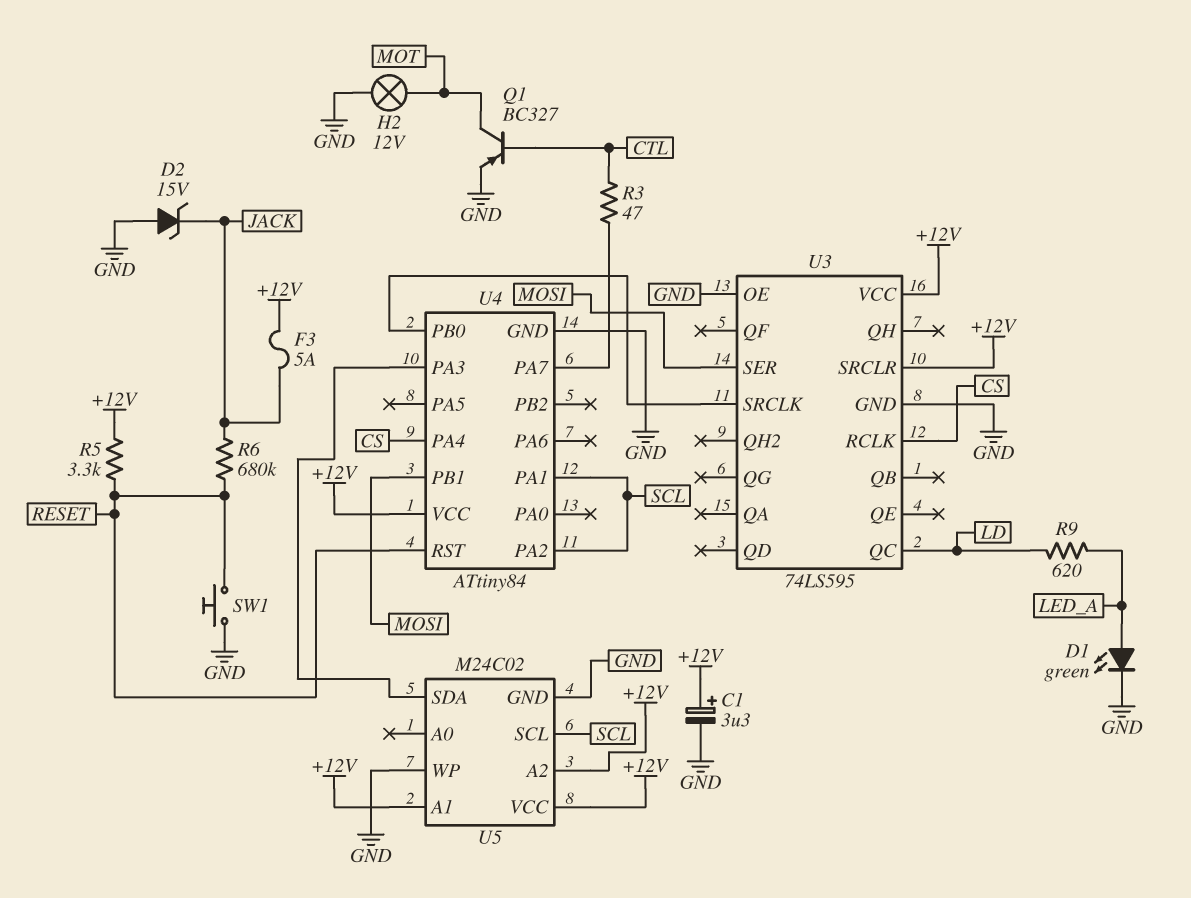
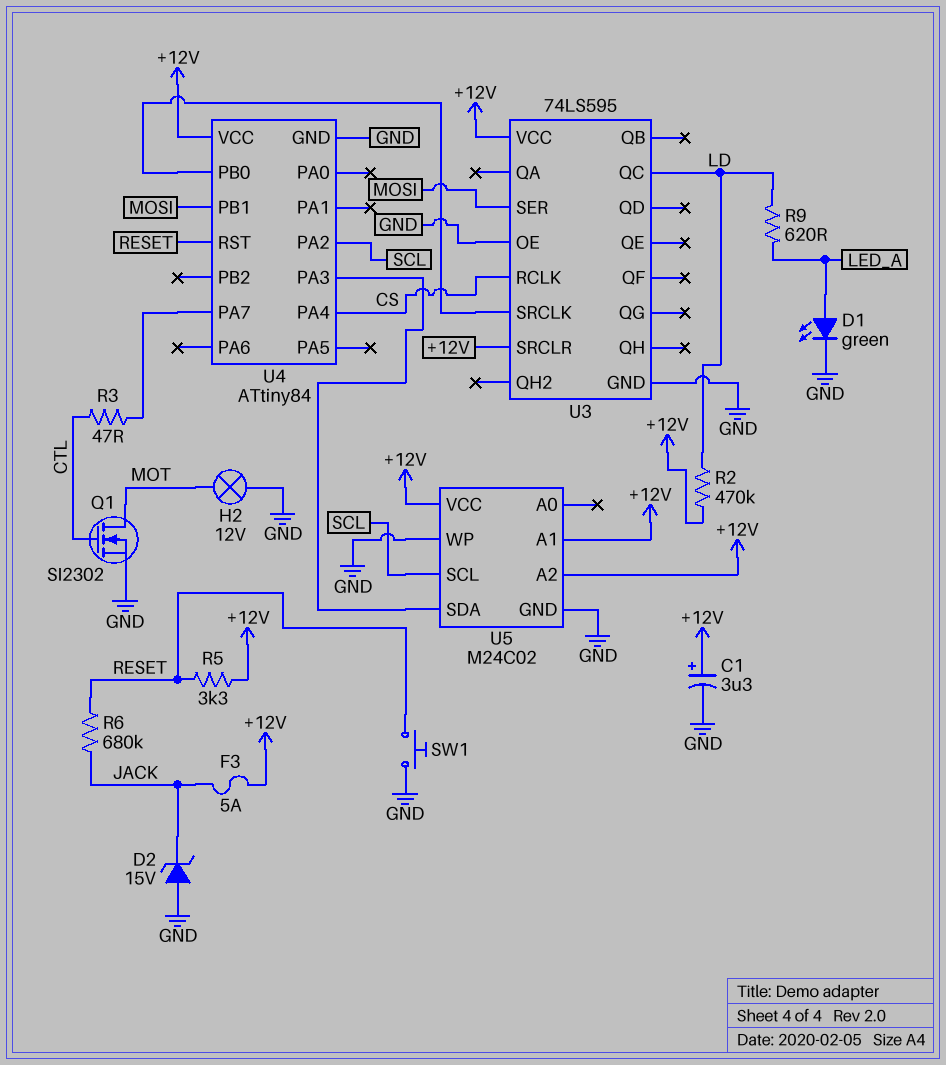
Q1: PNP BC327 (B CTL, C MOT, E GND) -> NMOS SI2302 (G CTL, D MOT, S GND)
R2: none -> 470k (+12V, LD)
U4 pin PA1: SCL -> none

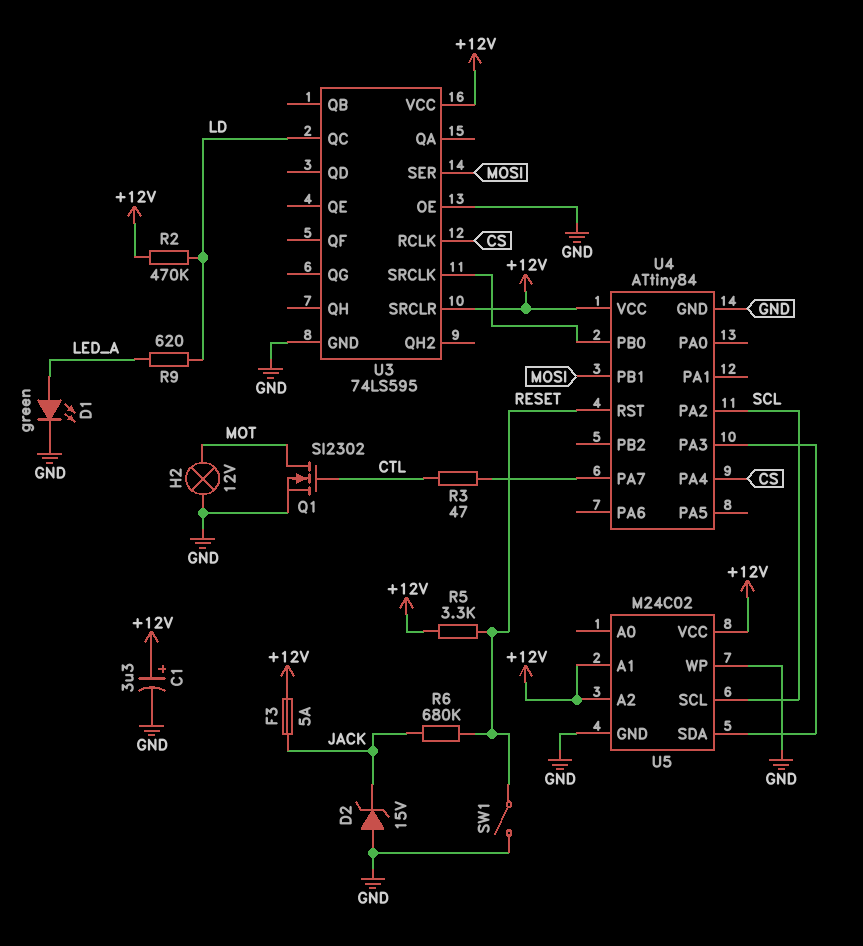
SW1: button (GND, RESET) -> switch (GND, RESET)

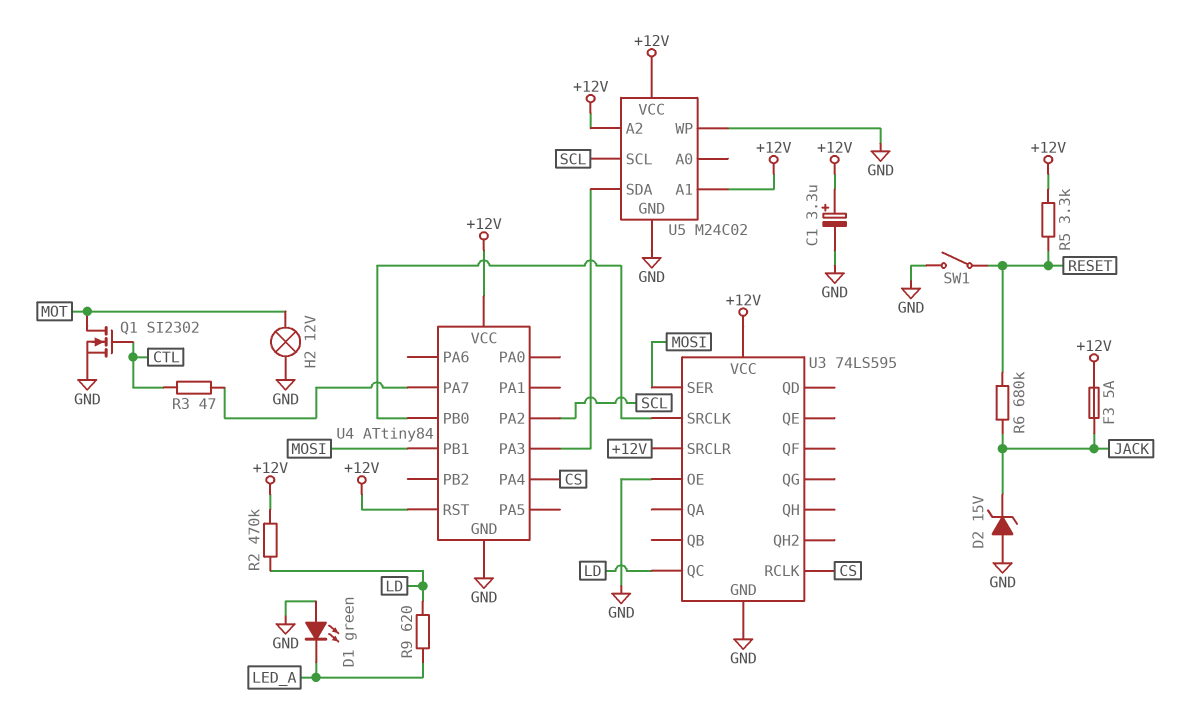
D1: LED green (A LED_A, K GND) -> LED green (A GND, K LED_A)
U4 pin RST: RESET -> +12V

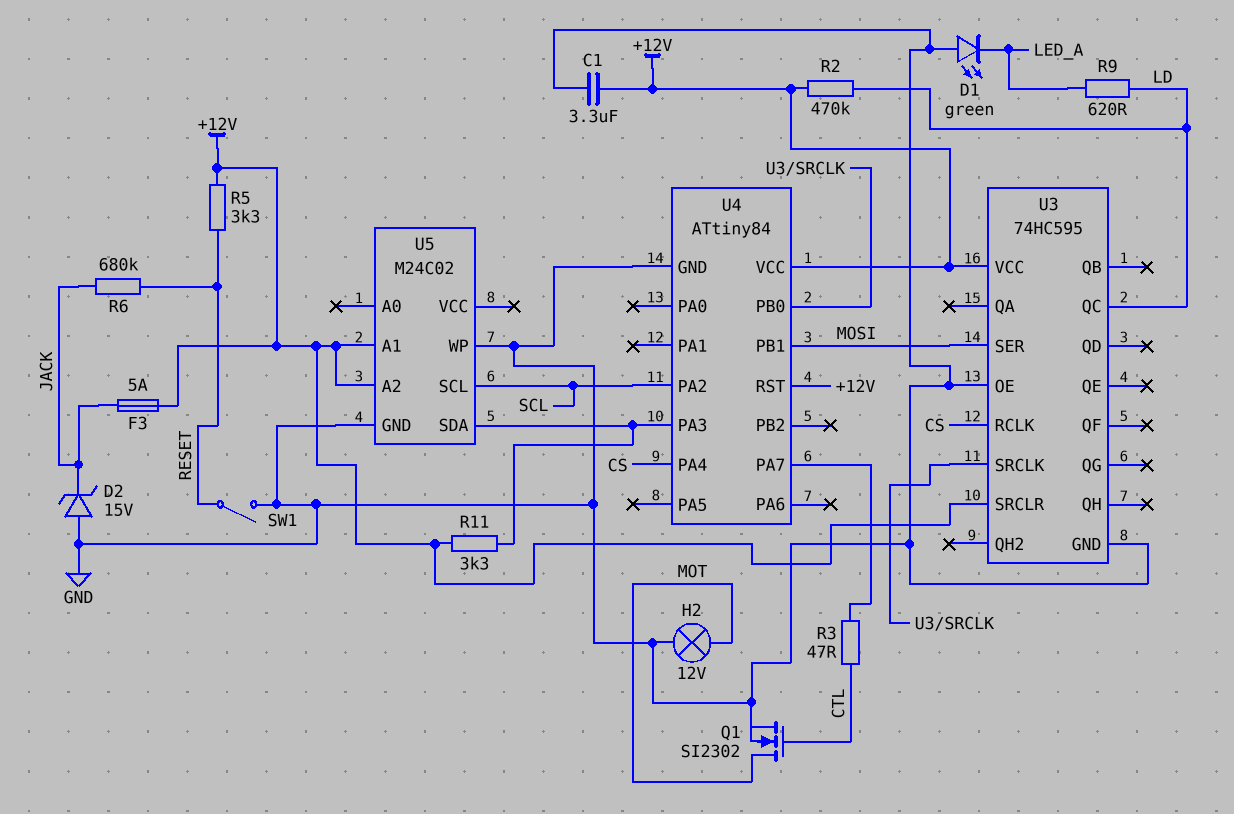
C1: 3.3uF (plus +12V, minus GND) -> 3.3uF (+12V, GND)
R11: none -> 3.3k (+12V, U4/PA3)
U3: 74LS595 -> 74HC595
U5 pin VCC: +12V -> none

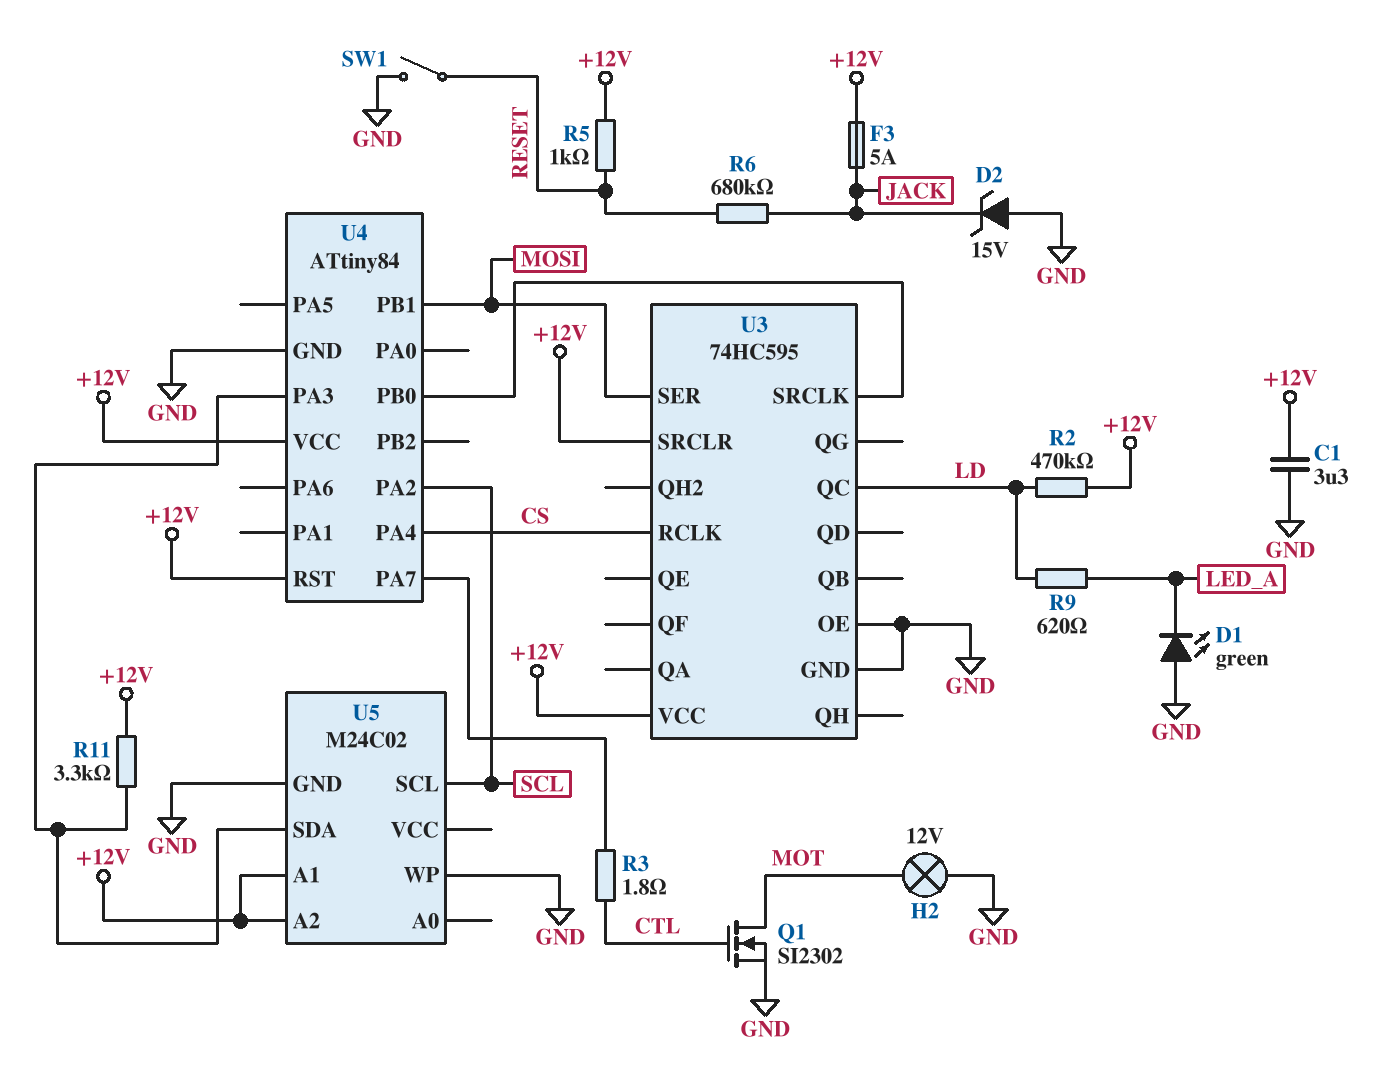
R3: 47 (CTL, U4/PA7) -> 1.8 (CTL, U4/PA7)
R5: 3.3k (+12V, RESET) -> 1k (+12V, RESET)

